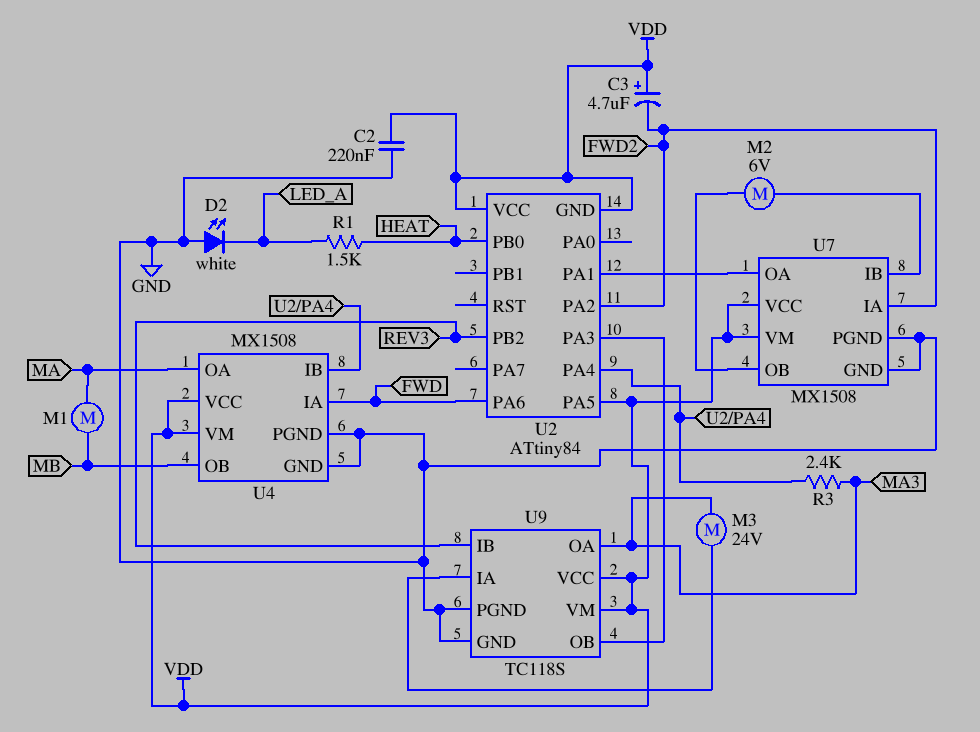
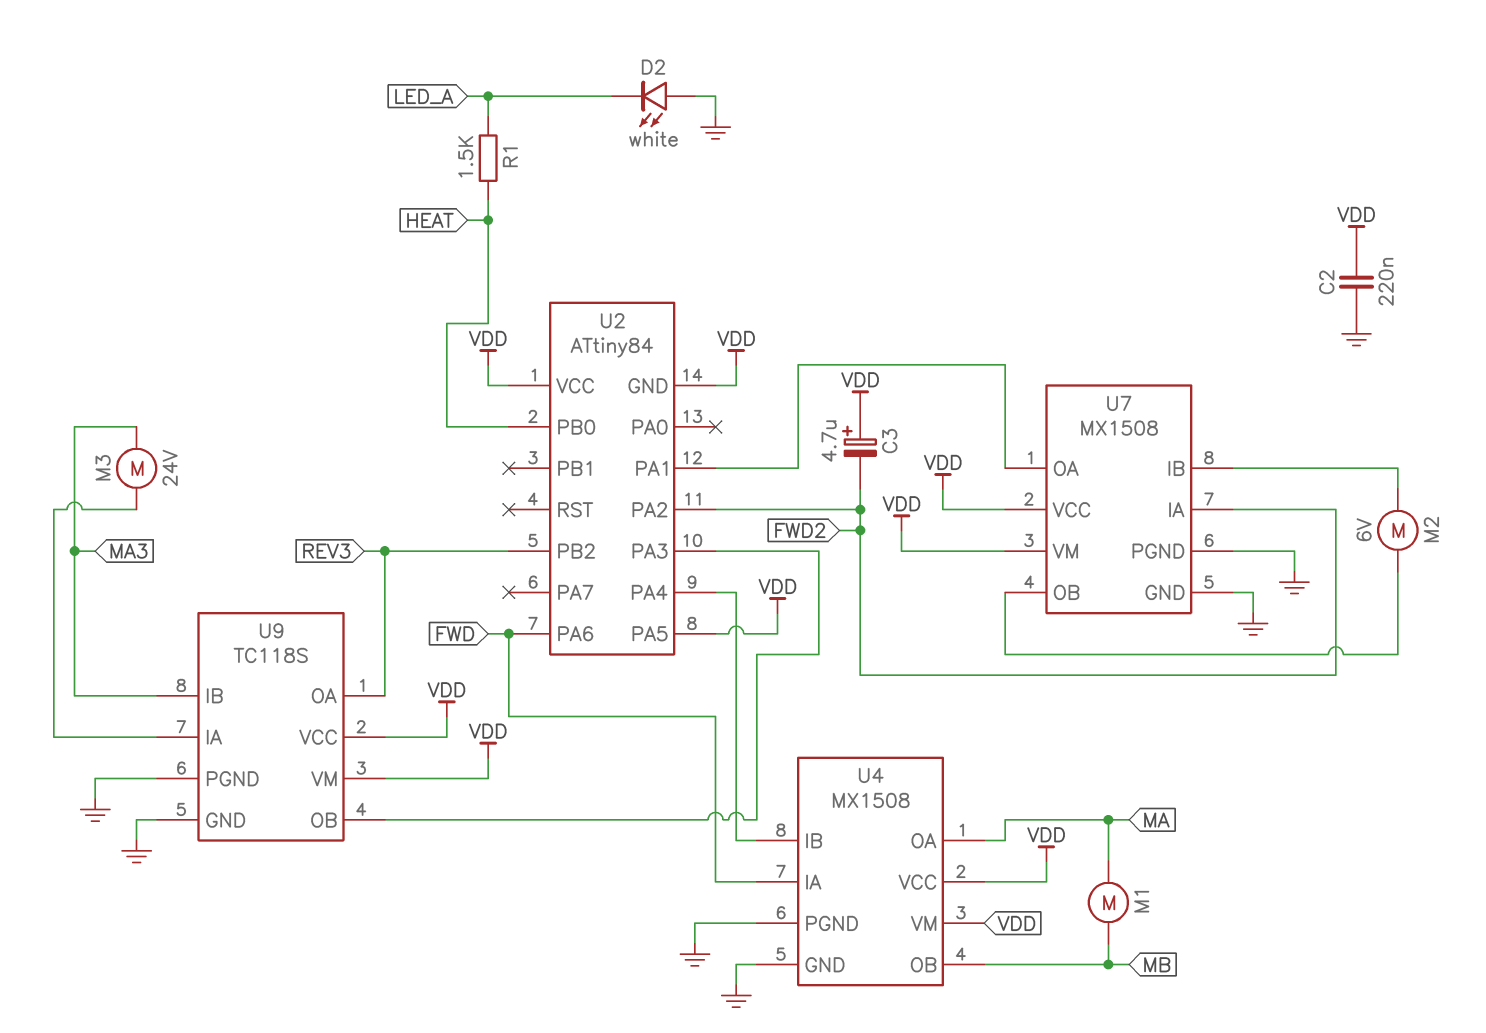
R3: 2.4k (MA3, U2/PA4) -> none
U9 pin IB: REV3 -> MA3
U9 pin OA: MA3 -> REV3

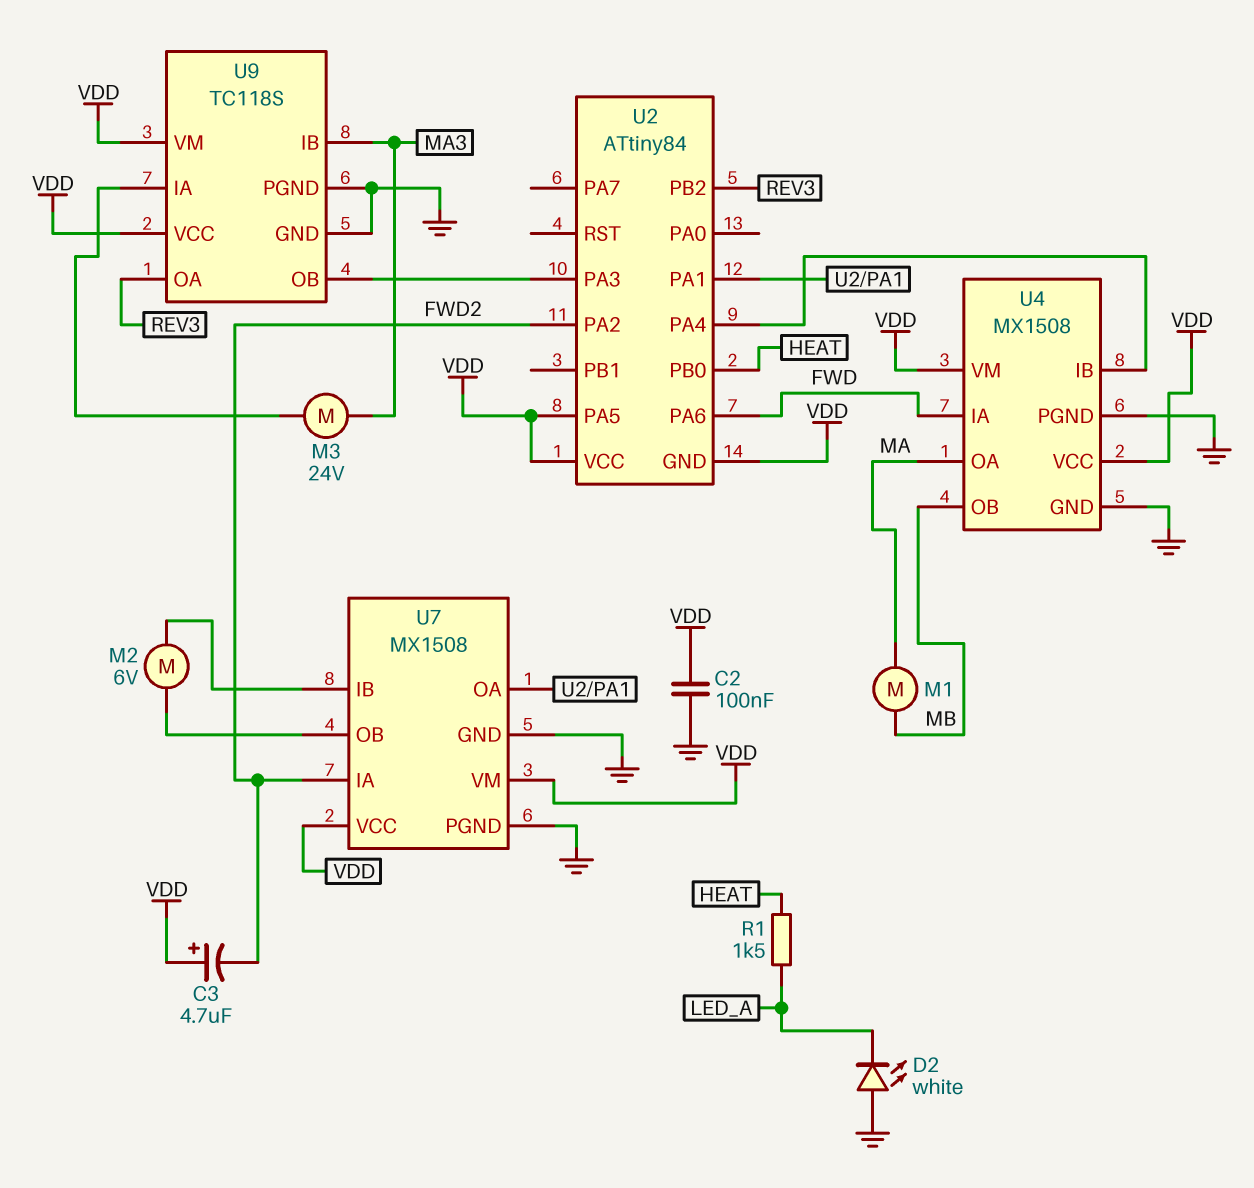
C2: 220nF (GND, VDD) -> 100nF (GND, VDD)

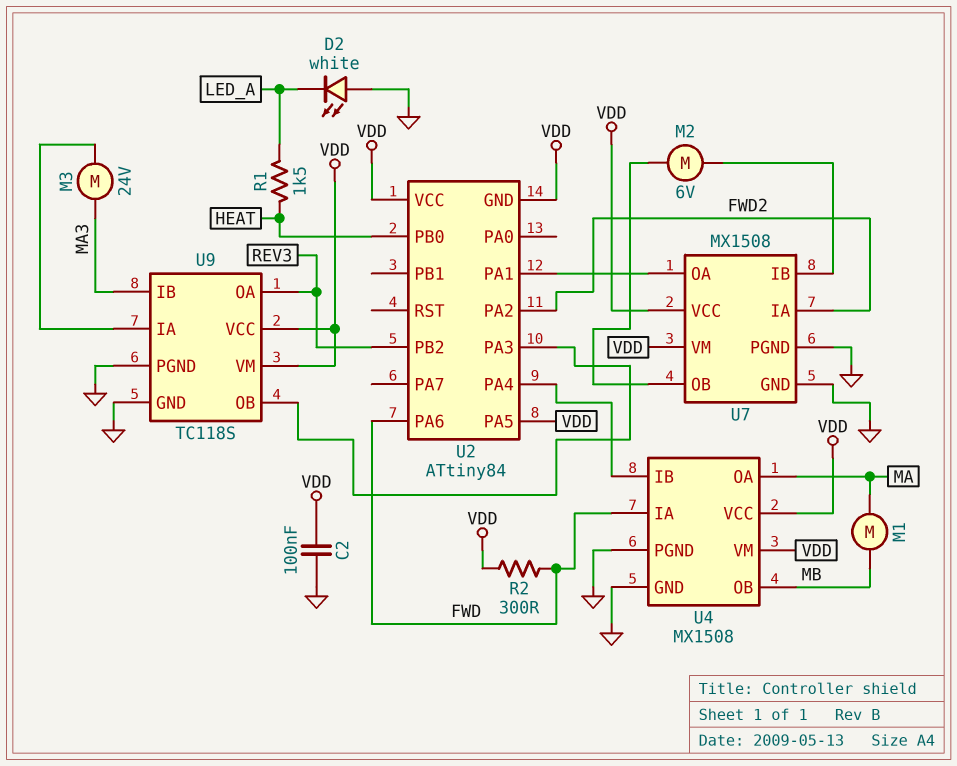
C3: 4.7uF (plus VDD, minus FWD2) -> none
R2: none -> 300 (FWD, VDD)

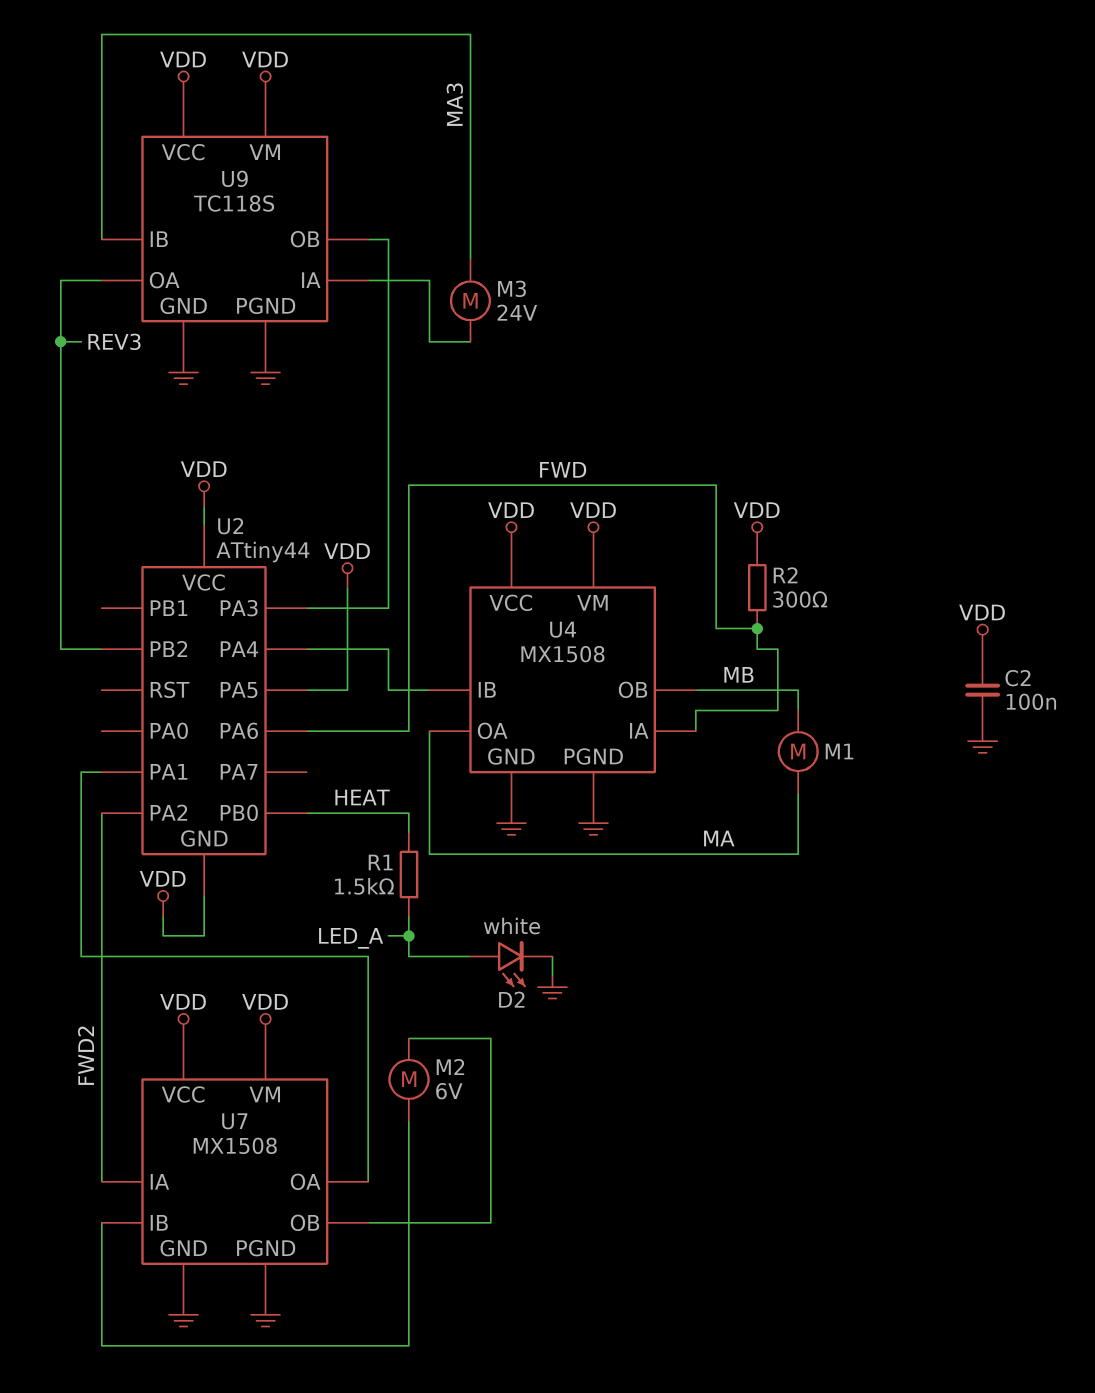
D2: LED white (A GND, K LED_A) -> LED white (A LED_A, K GND)
U2: ATtiny84 -> ATtiny44

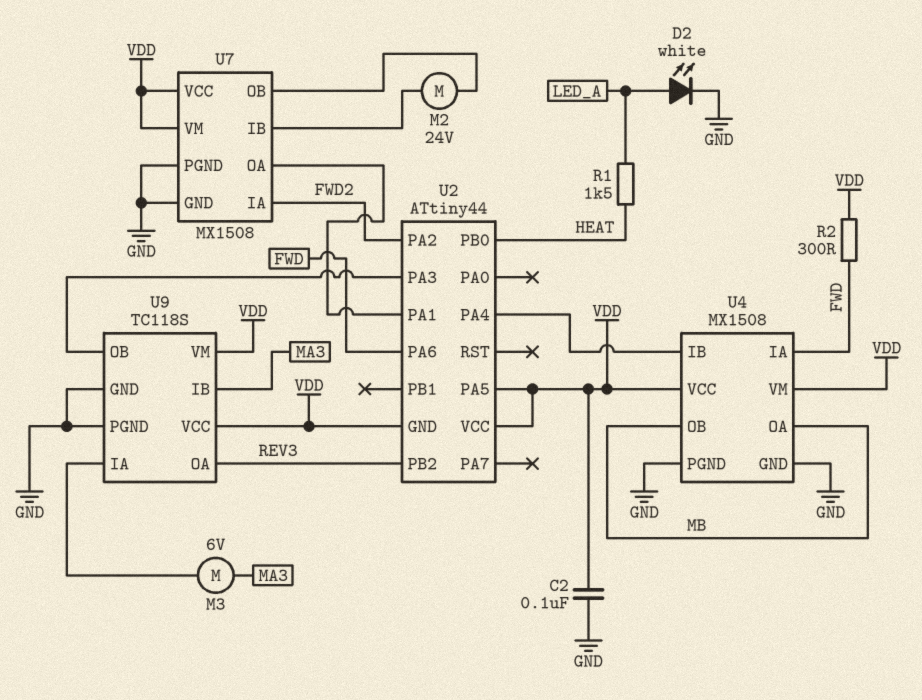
M1: motor (MA, MB) -> none
M2: motor 6V (U7/IB, U7/OB) -> motor 24V (U7/IB, U7/OB)
M3: motor 24V (MA3, U9/IA) -> motor 6V (MA3, U9/IA)
U4 pin OA: MA -> MB

